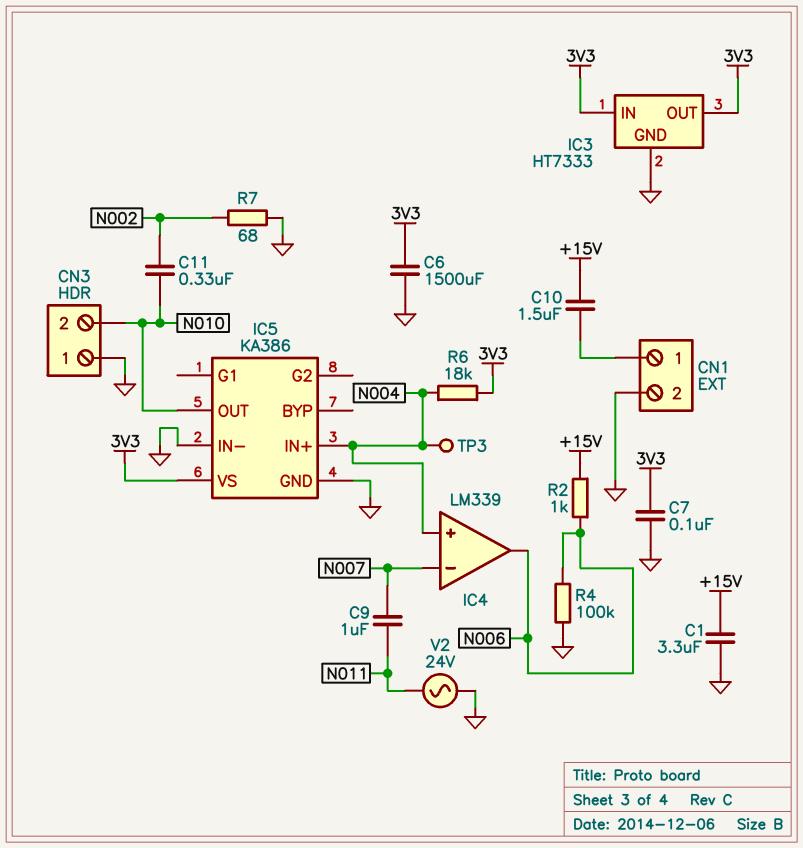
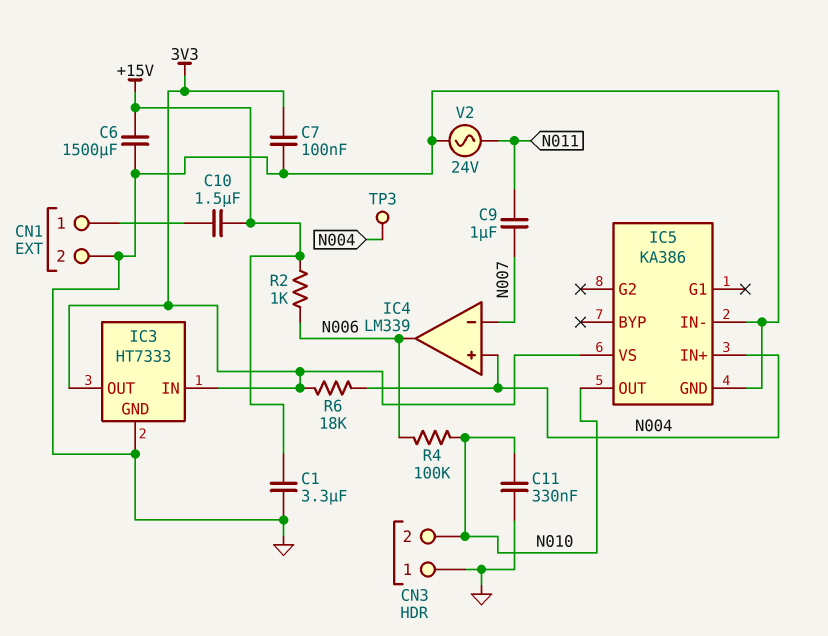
C6: 1500uF (3V3, GND) -> 1500uF (+15V, GND)
C11: 330nF (N002, N010) -> 330nF (GND, N010)
R4: 100k (GND, N006) -> 100k (N006, N010)
R7: 68 (GND, N002) -> none

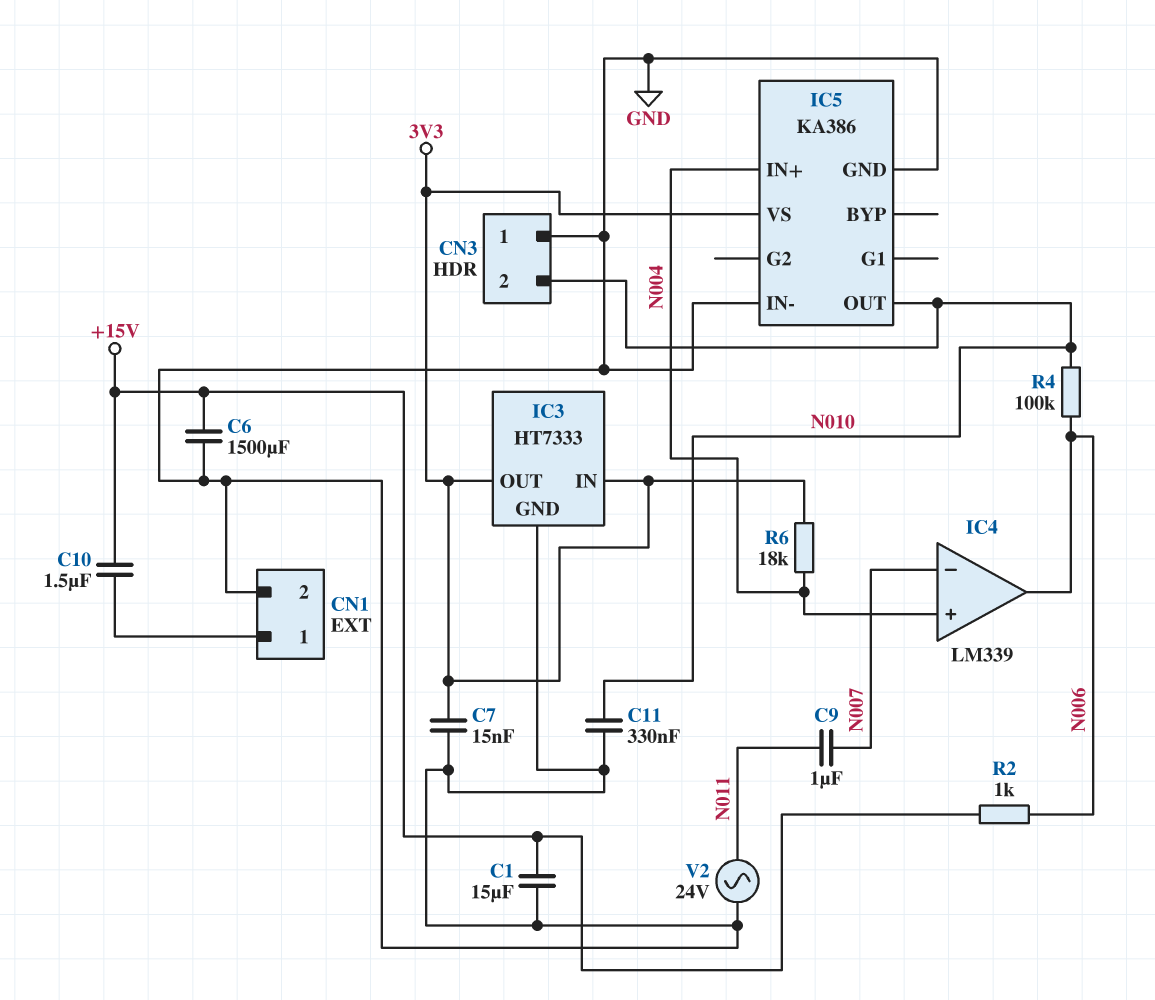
C1: 3.3uF (+15V, GND) -> 15uF (+15V, GND)
C7: 100nF (3V3, GND) -> 15nF (3V3, GND)
TP3: test point (N004) -> none

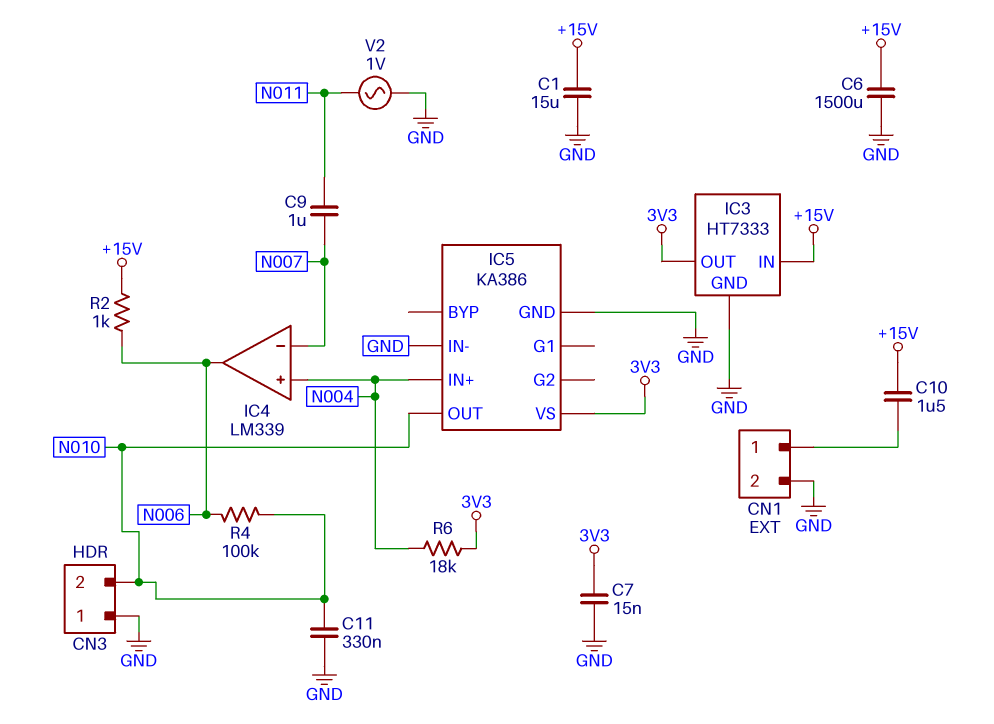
IC3 pin IN: 3V3 -> +15V
V2: AC 24V (GND, N011) -> AC 1V (GND, N011)

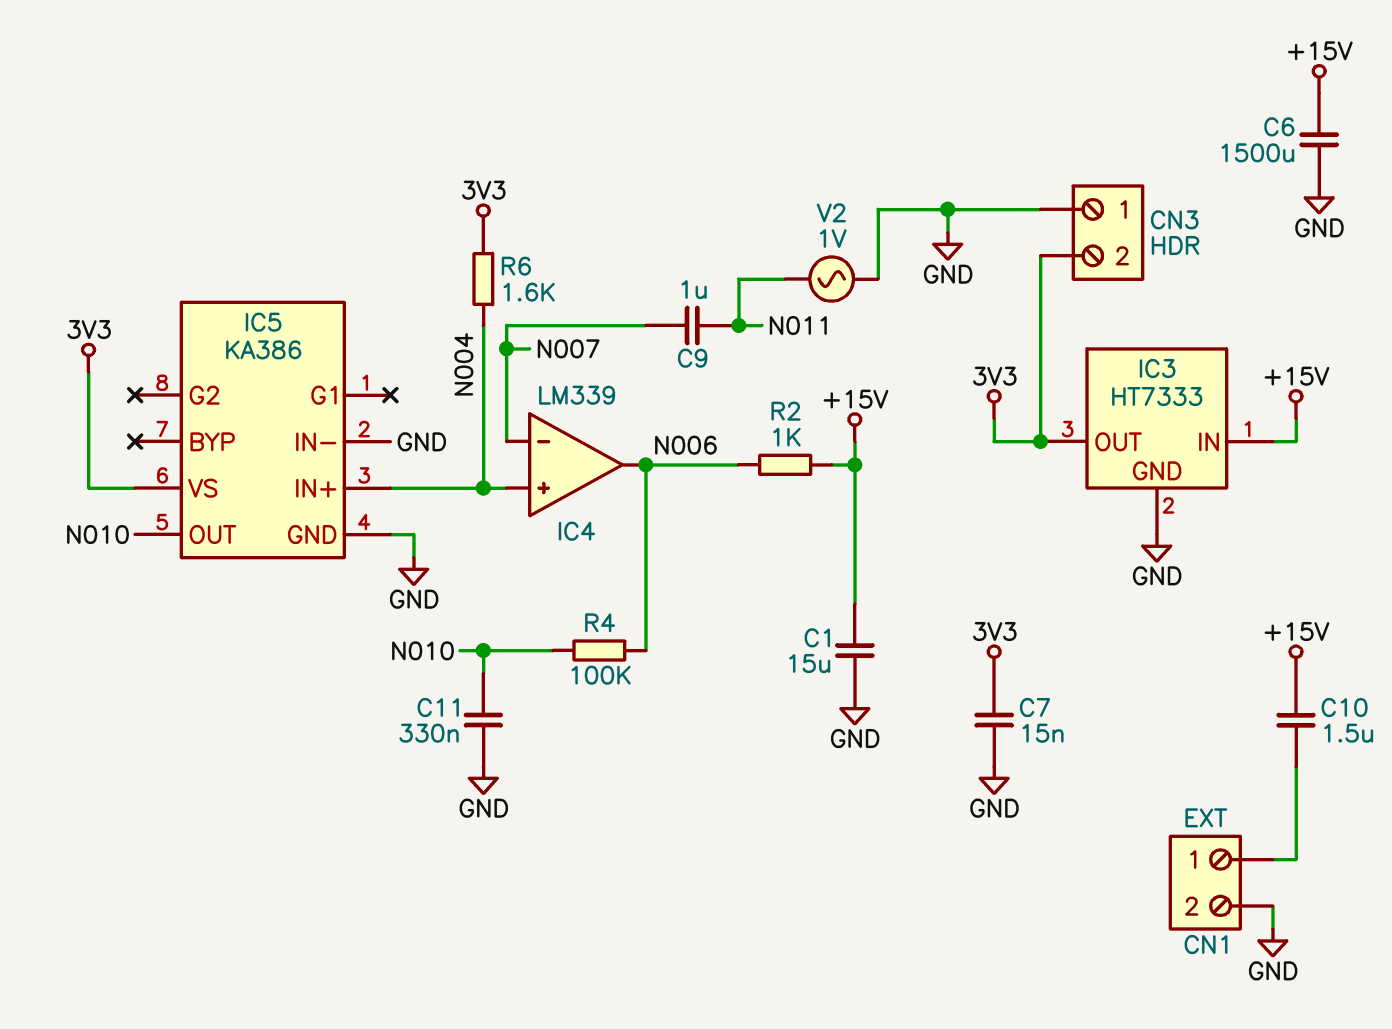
CN3 pin 2: N010 -> 3V3
R6: 18k (3V3, N004) -> 1.6k (3V3, N004)

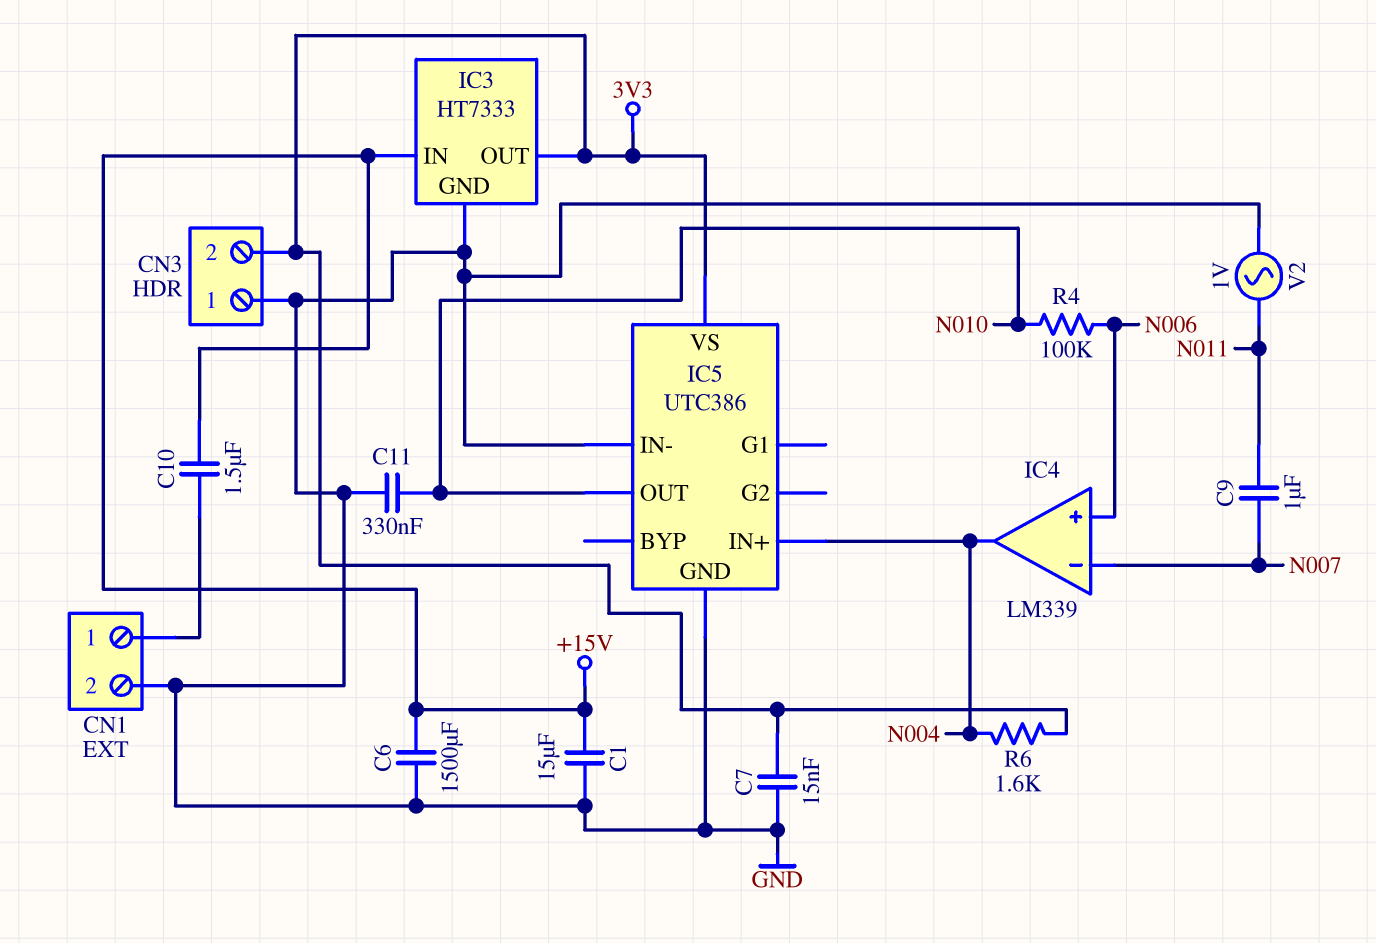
IC4 pin in+: N004 -> N006
IC4 pin out: N006 -> N004
IC5: KA386 -> UTC386
R2: 1k (+15V, N006) -> none

